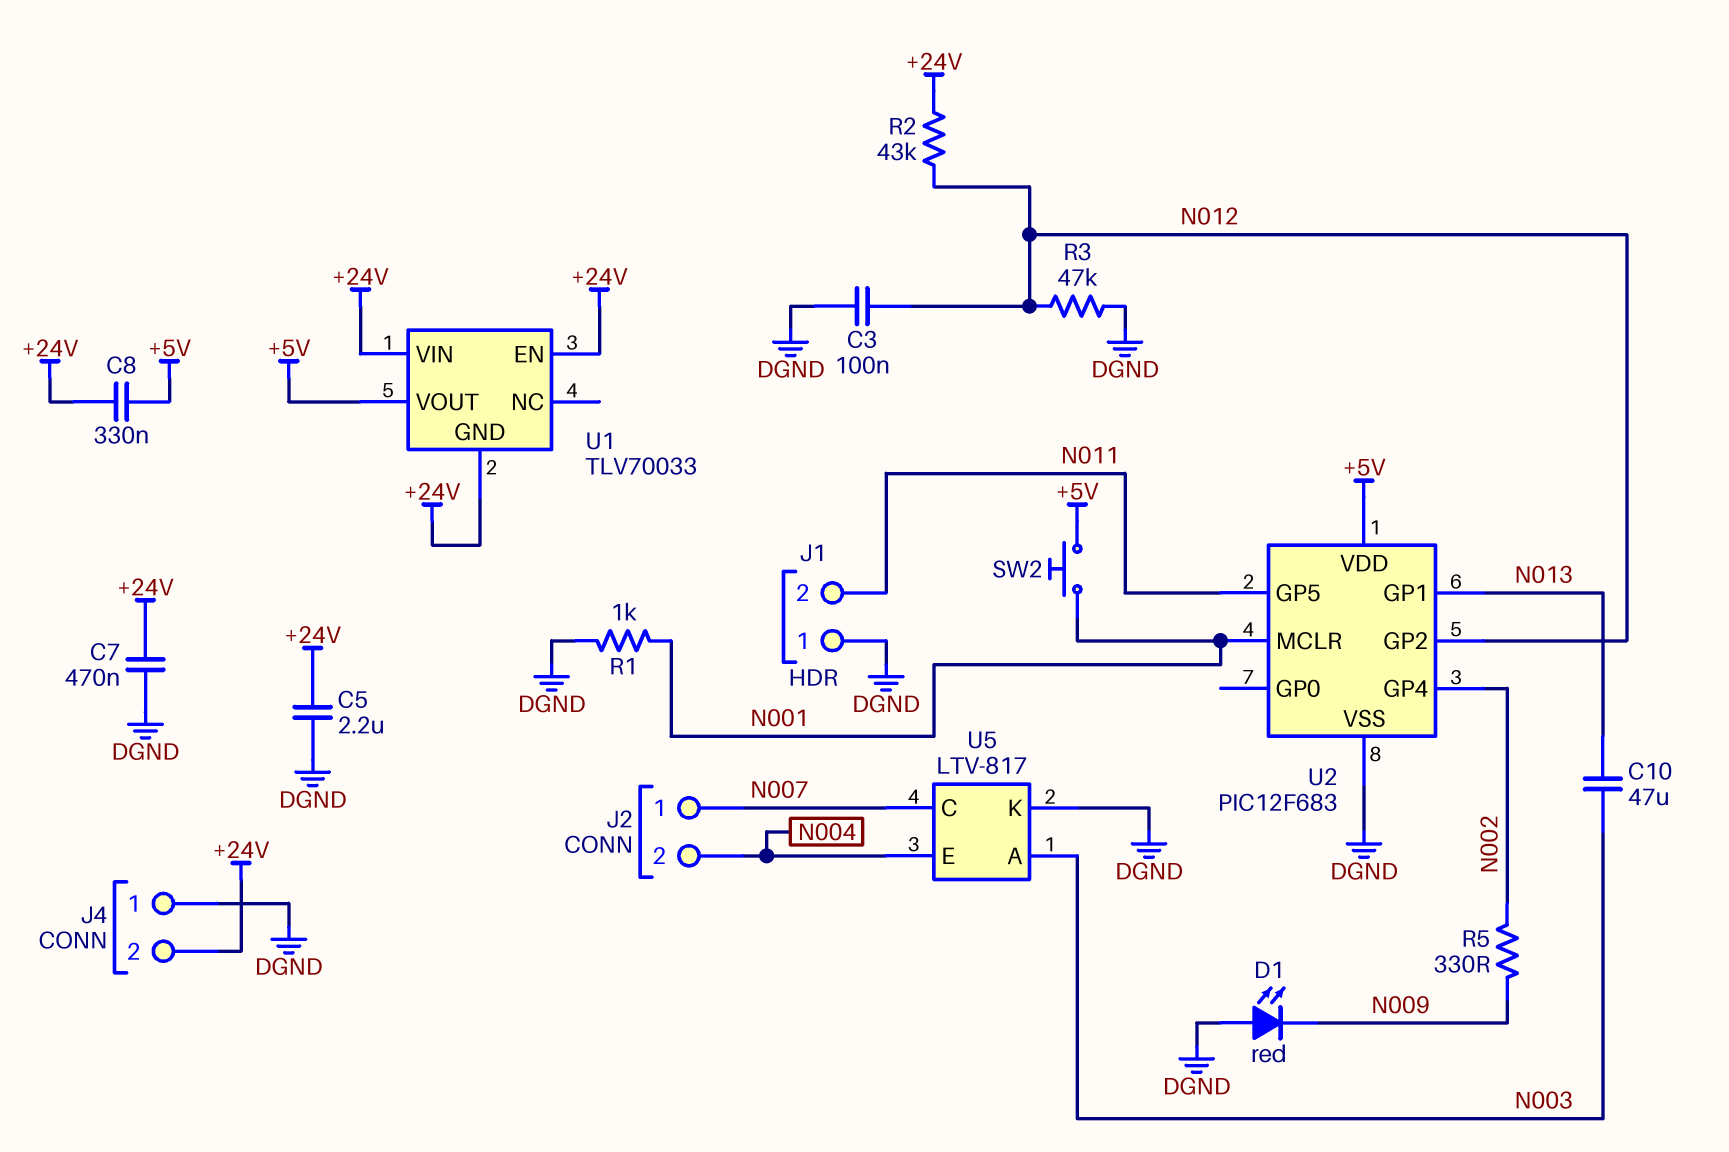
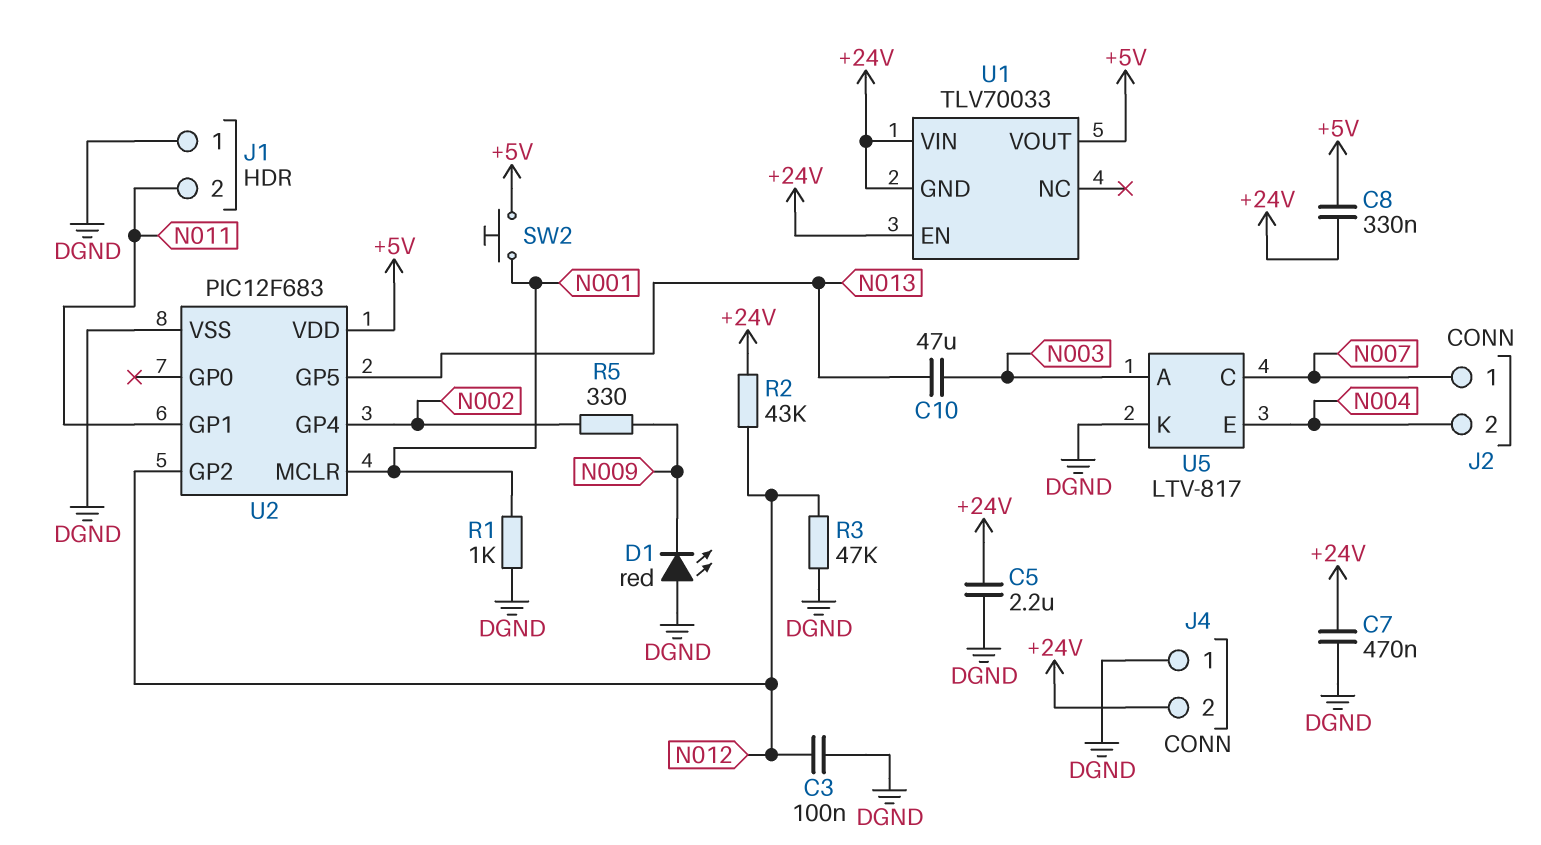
U2 pin GP1: N013 -> N011
U2 pin GP5: N011 -> N013

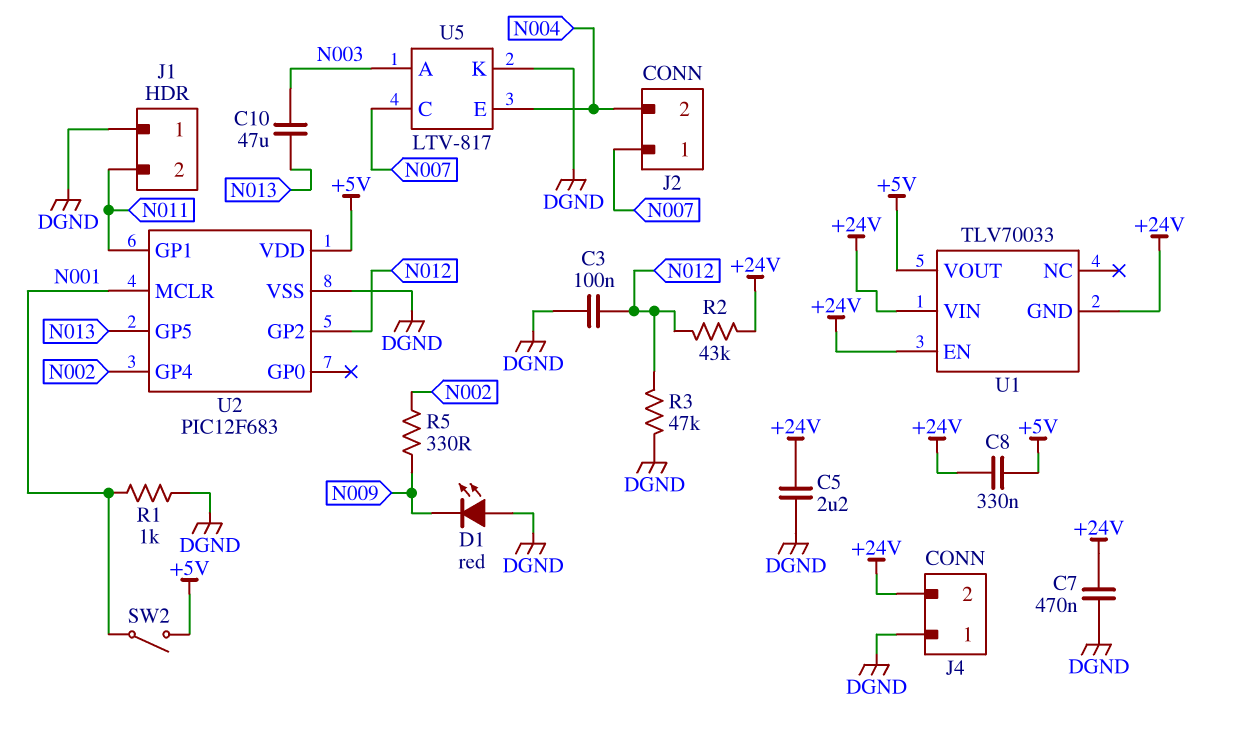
SW2: button (+5V, N001) -> switch (+5V, N001)

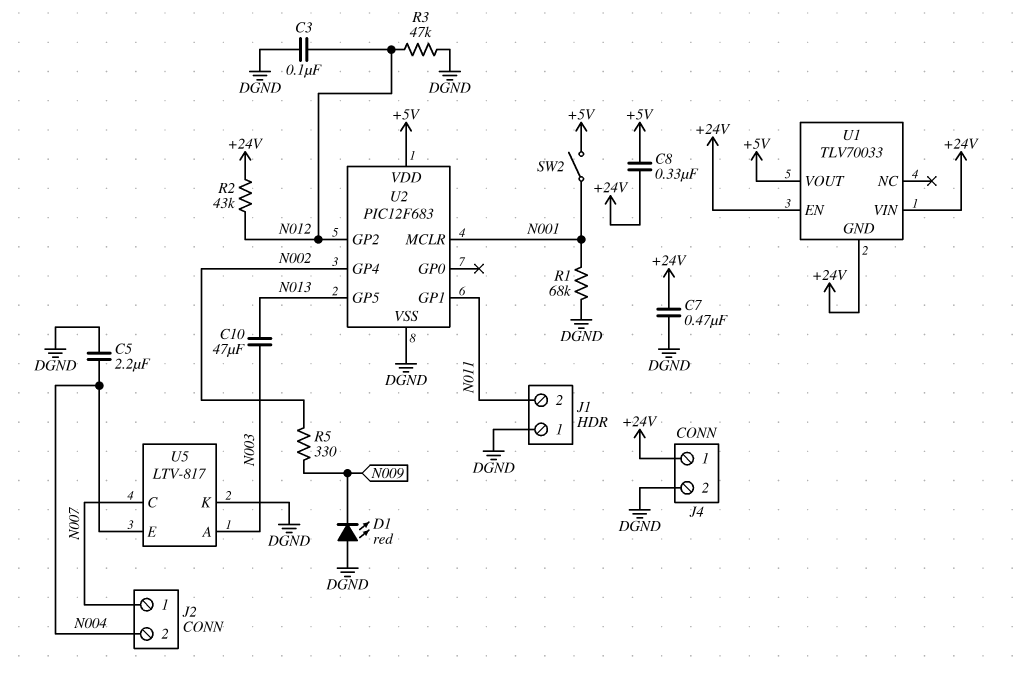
C5: 2.2uF (+24V, DGND) -> 2.2uF (DGND, N004)
J4 pin 1: DGND -> +24V
J4 pin 2: +24V -> DGND
R1: 1k (DGND, N001) -> 68k (DGND, N001)

